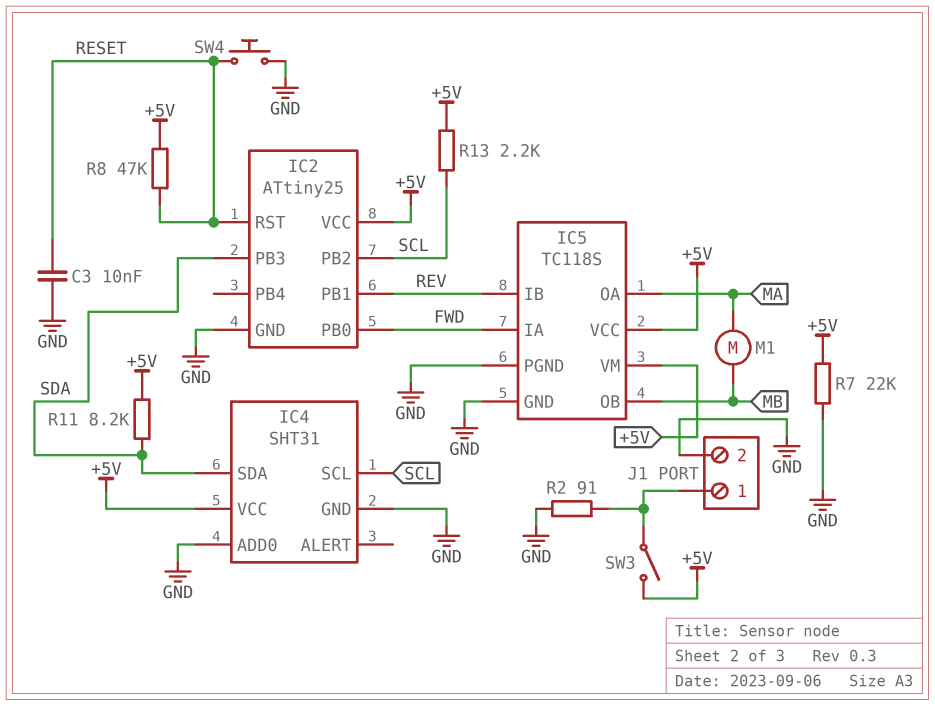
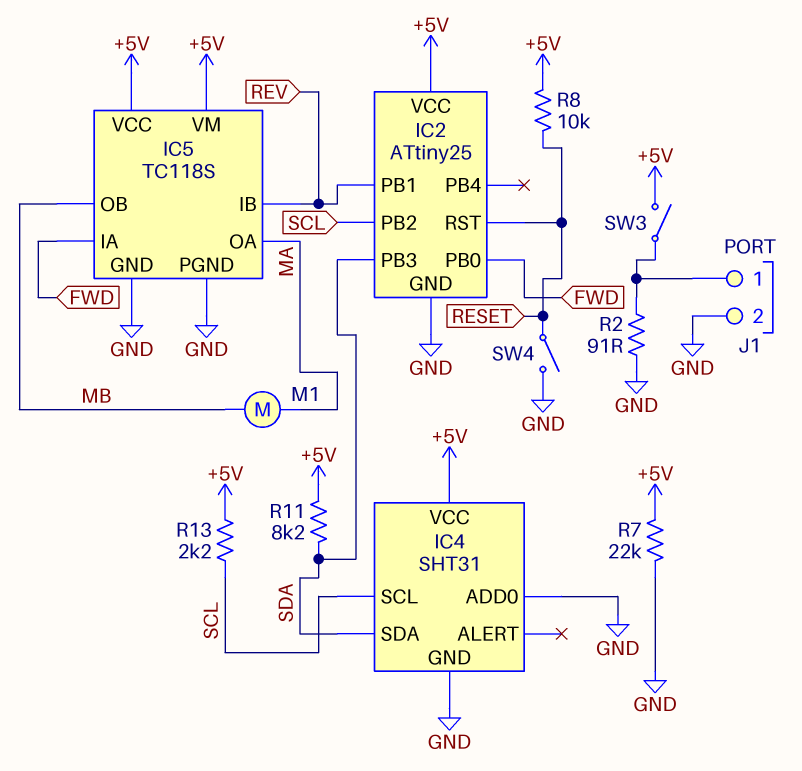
C3: 10nF (GND, RESET) -> none
R8: 47k (+5V, RESET) -> 10k (+5V, RESET)
SW4: button (GND, RESET) -> switch (GND, RESET)

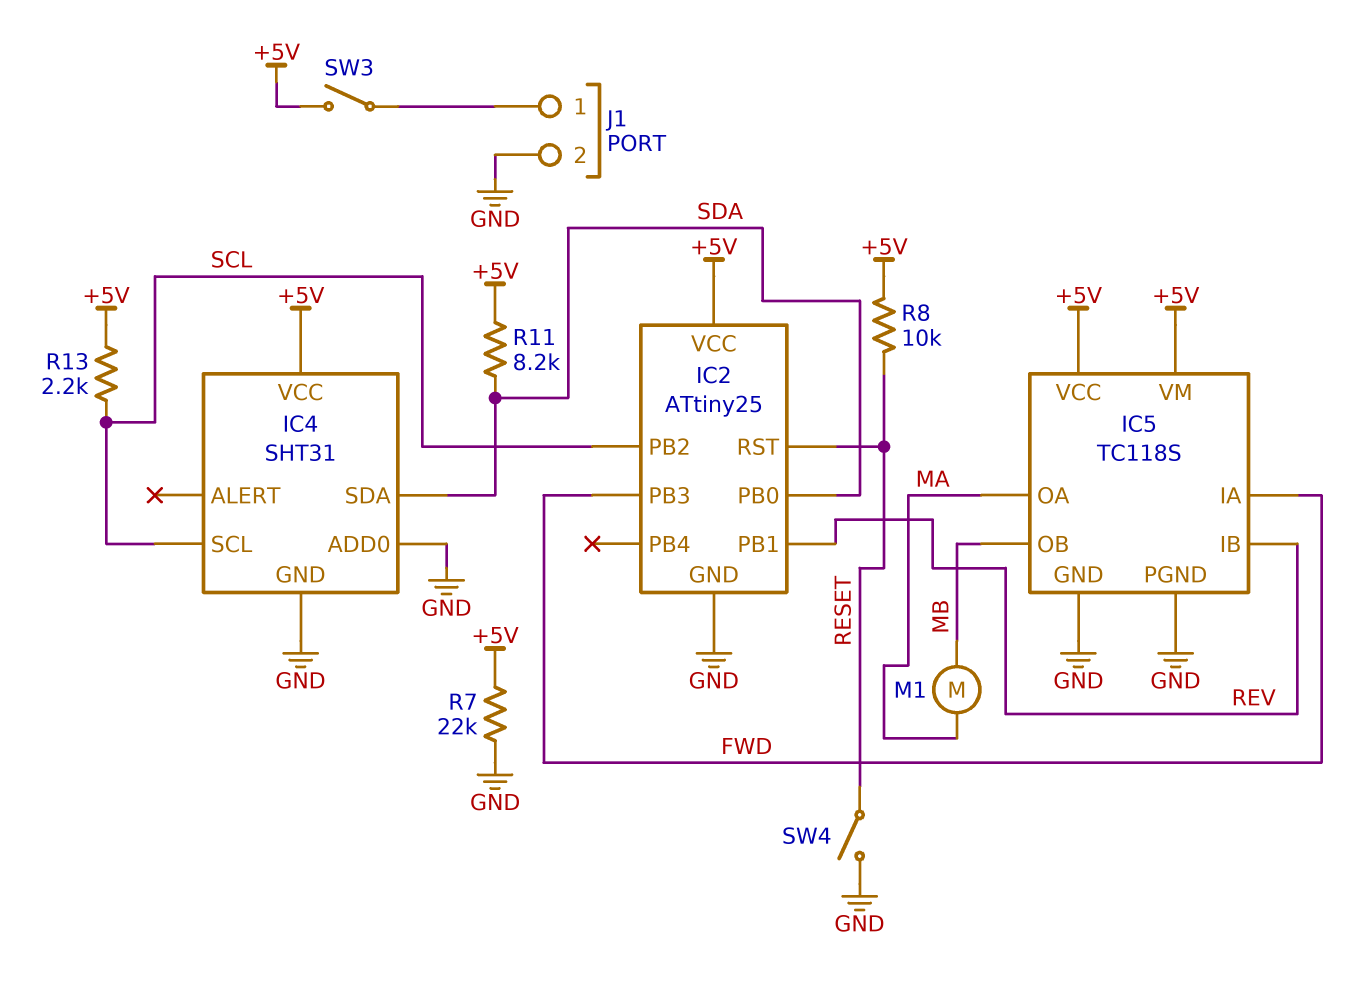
IC2 pin PB0: FWD -> SDA
IC2 pin PB3: SDA -> FWD
R2: 91 (GND, J1/1) -> none

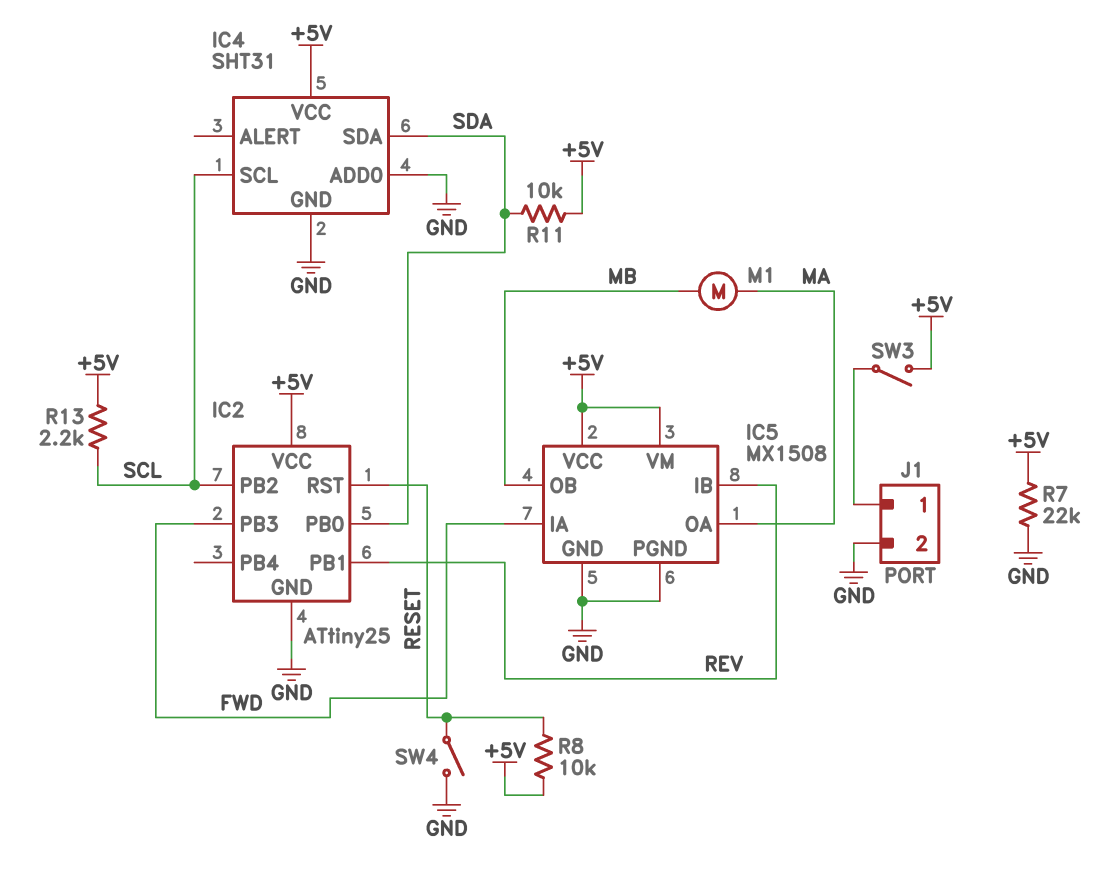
IC5: TC118S -> MX1508
R11: 8.2k (+5V, SDA) -> 10k (+5V, SDA)

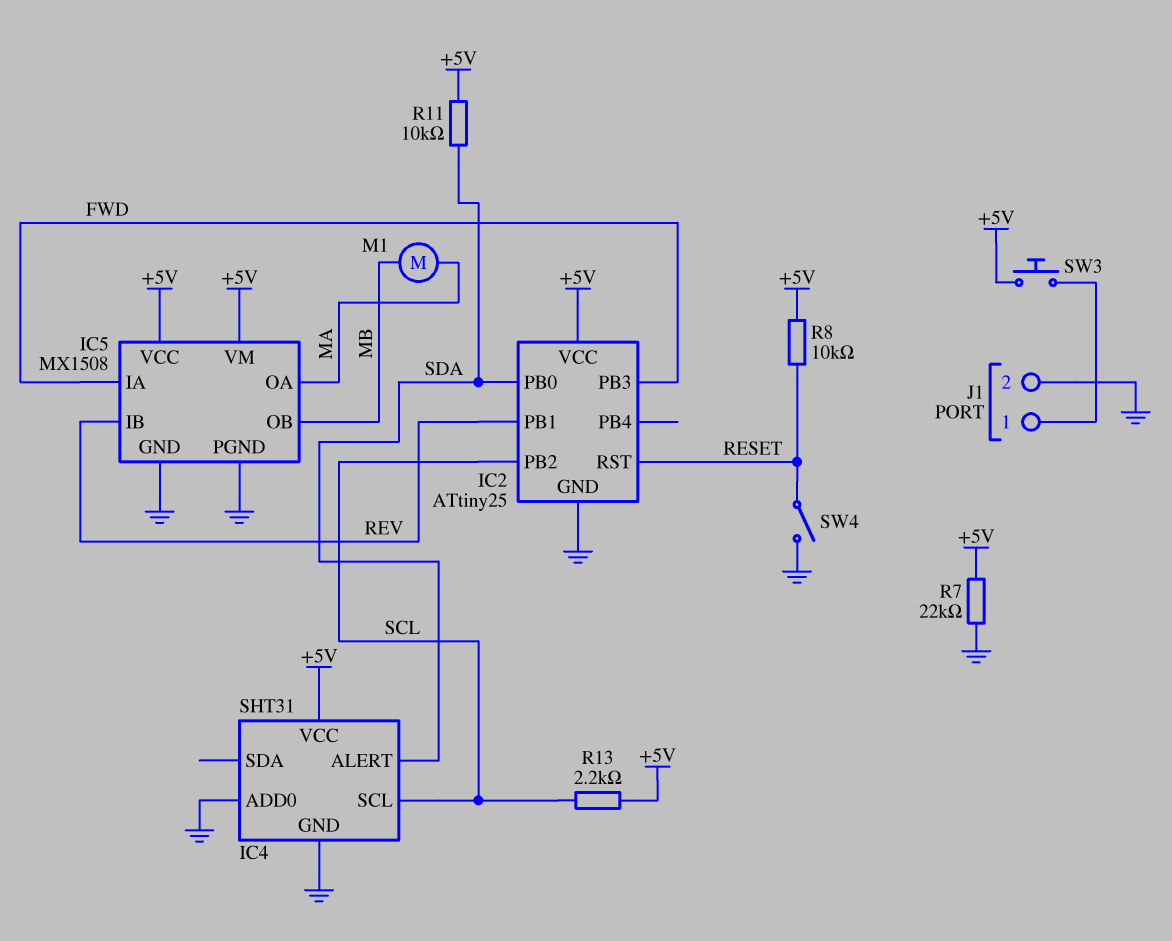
IC4 pin ALERT: none -> SDA
IC4 pin SDA: SDA -> none
SW3: switch (+5V, J1/1) -> button (+5V, J1/1)

